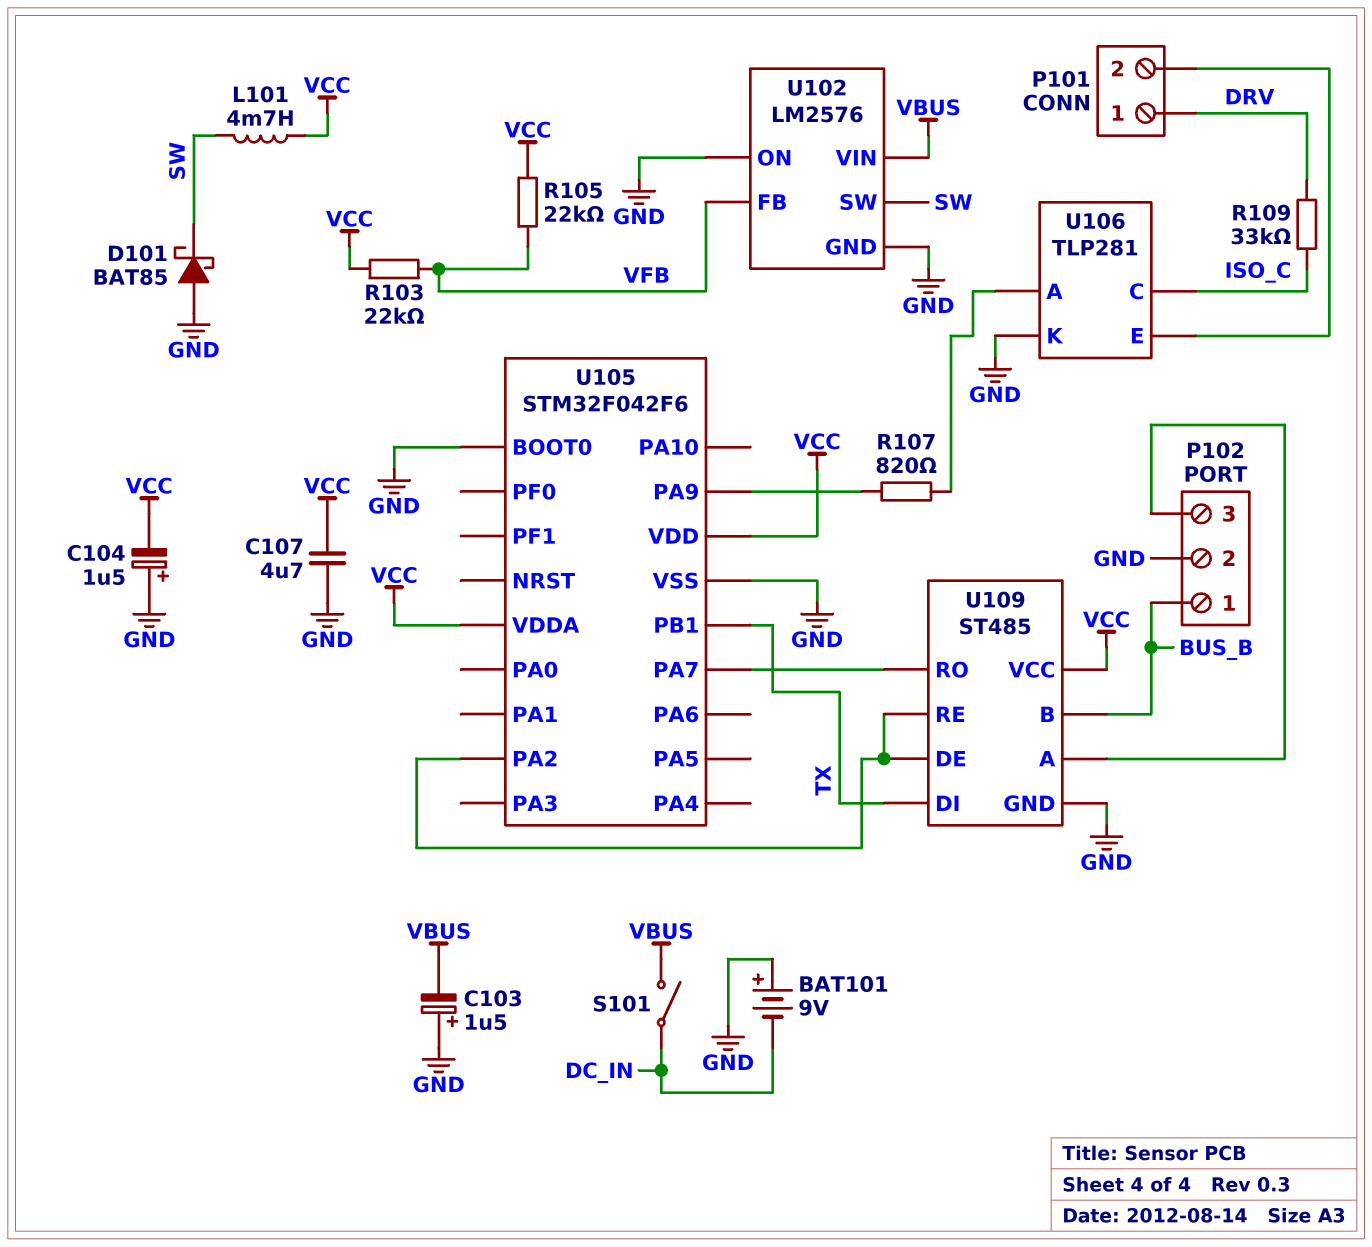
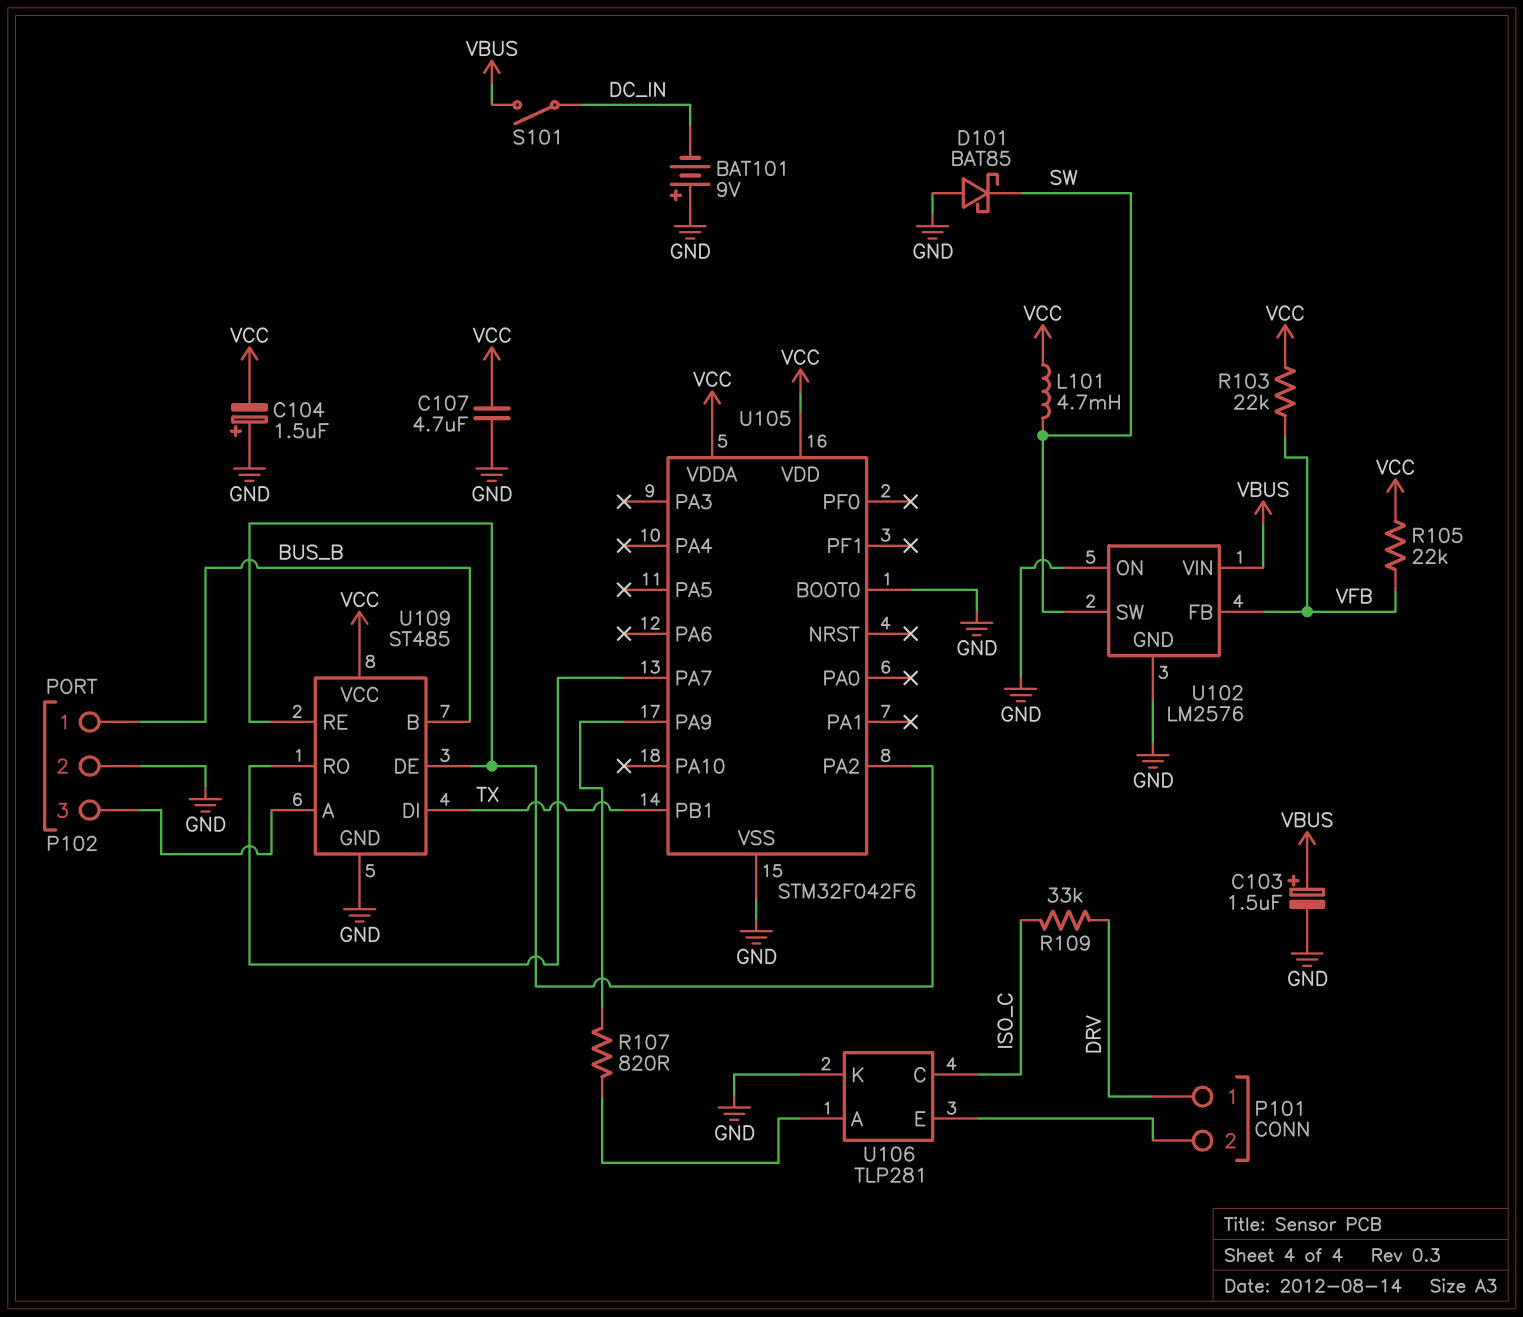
C103: 1.5uF (plus GND, minus VBUS) -> 1.5uF (plus VBUS, minus GND)

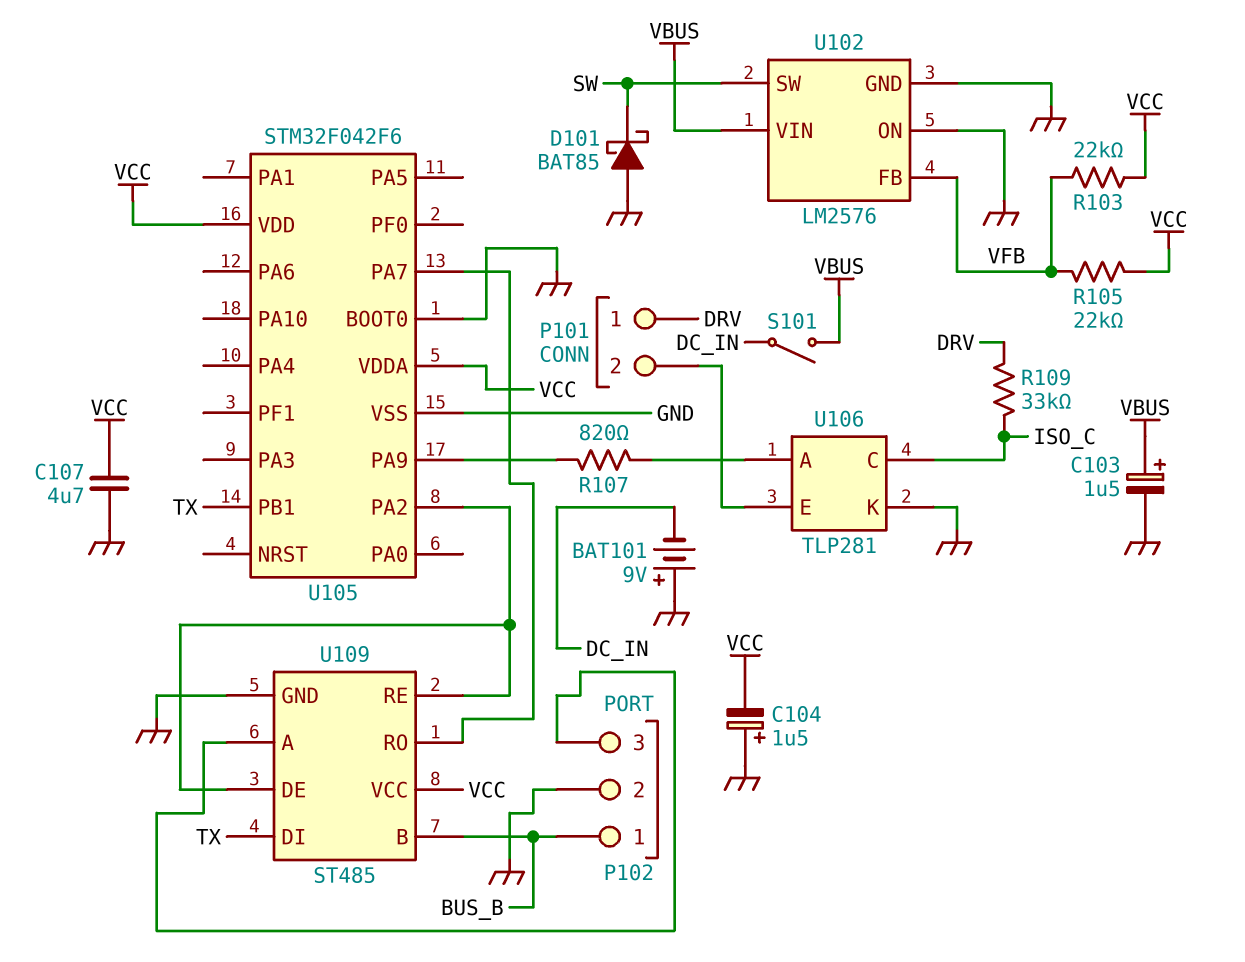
L101: 4.7mH (SW, VCC) -> none

